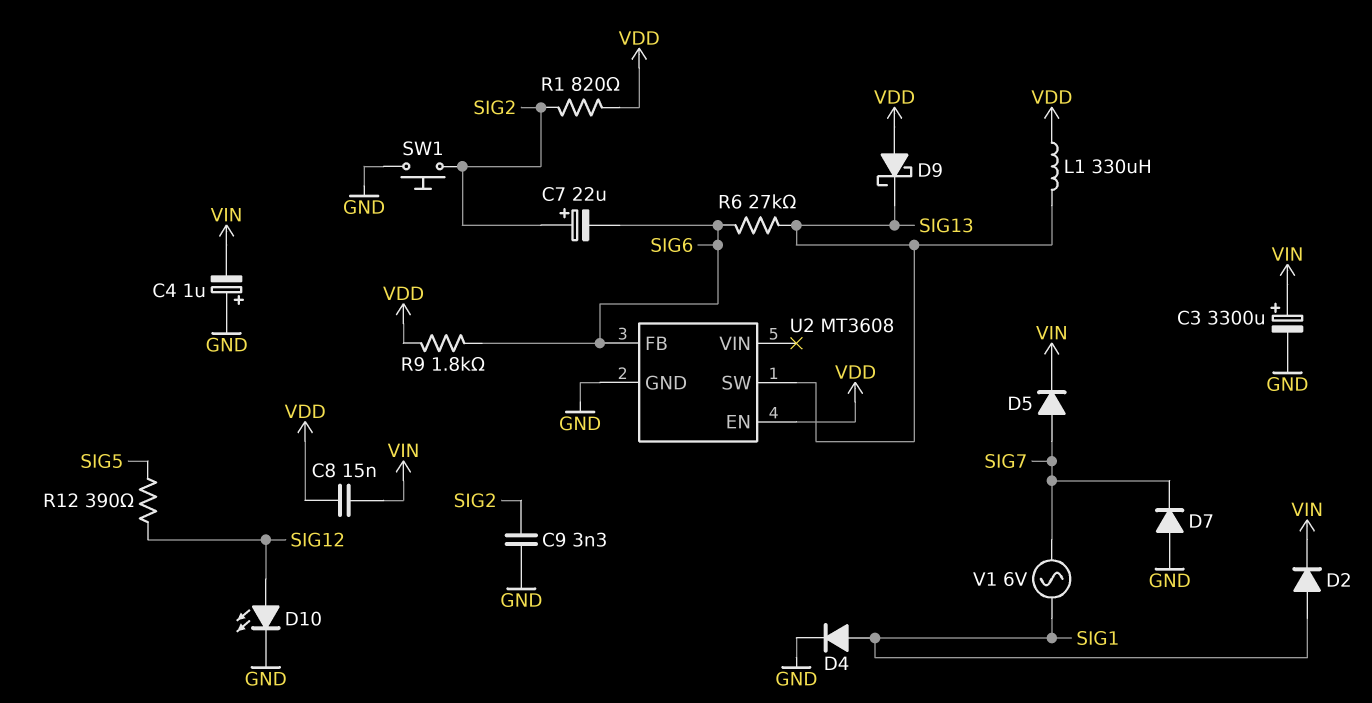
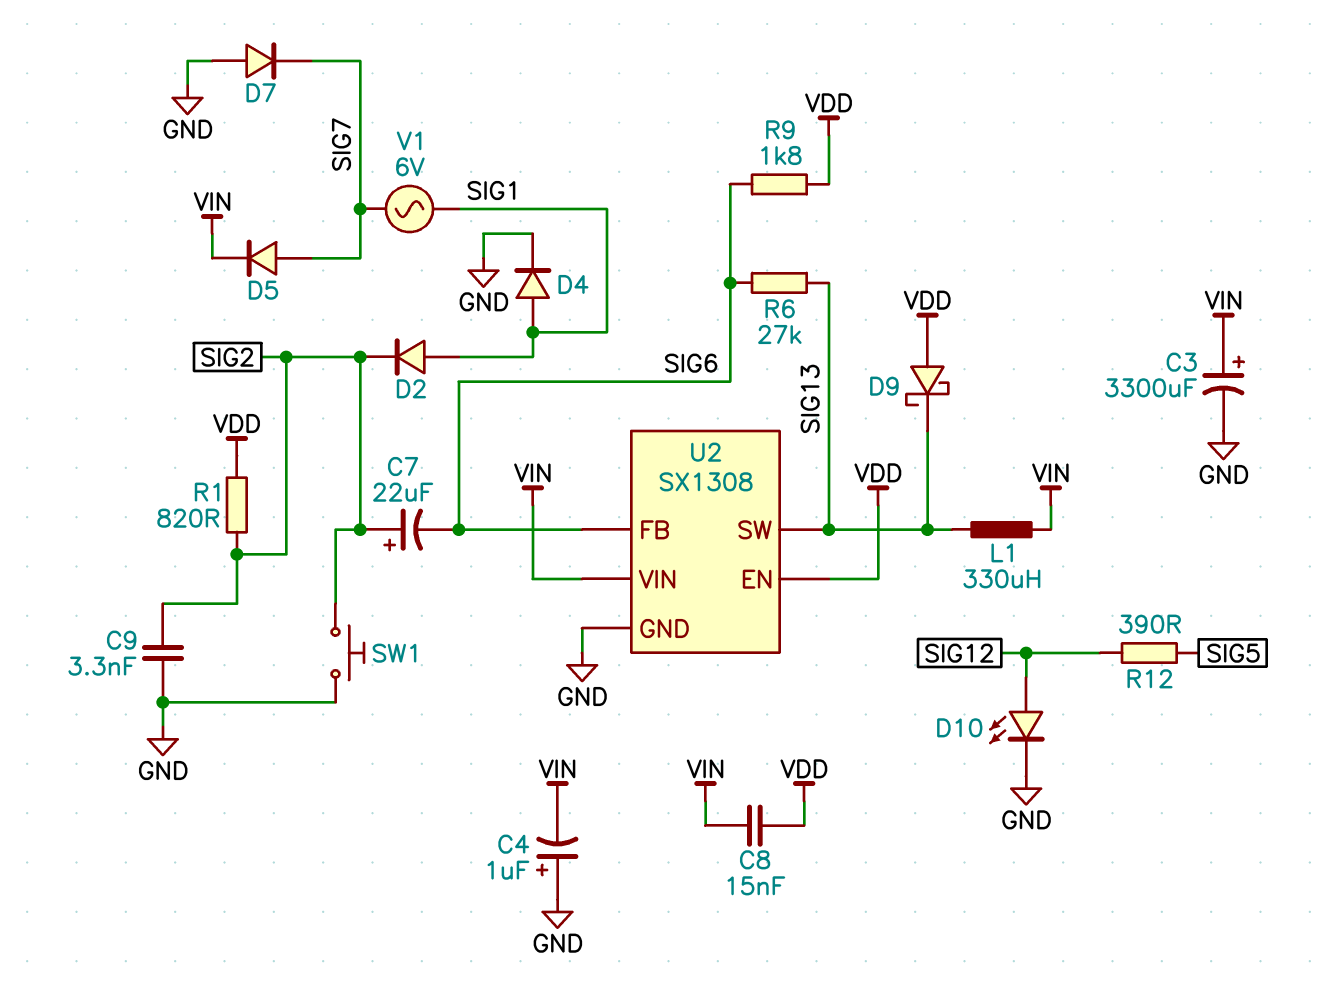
D2: diode (A SIG1, K VIN) -> diode (A SIG1, K SIG2)
L1: 330uH (SIG13, VDD) -> 330uH (SIG13, VIN)
U2: MT3608 -> SX1308
U2 pin VIN: none -> VIN

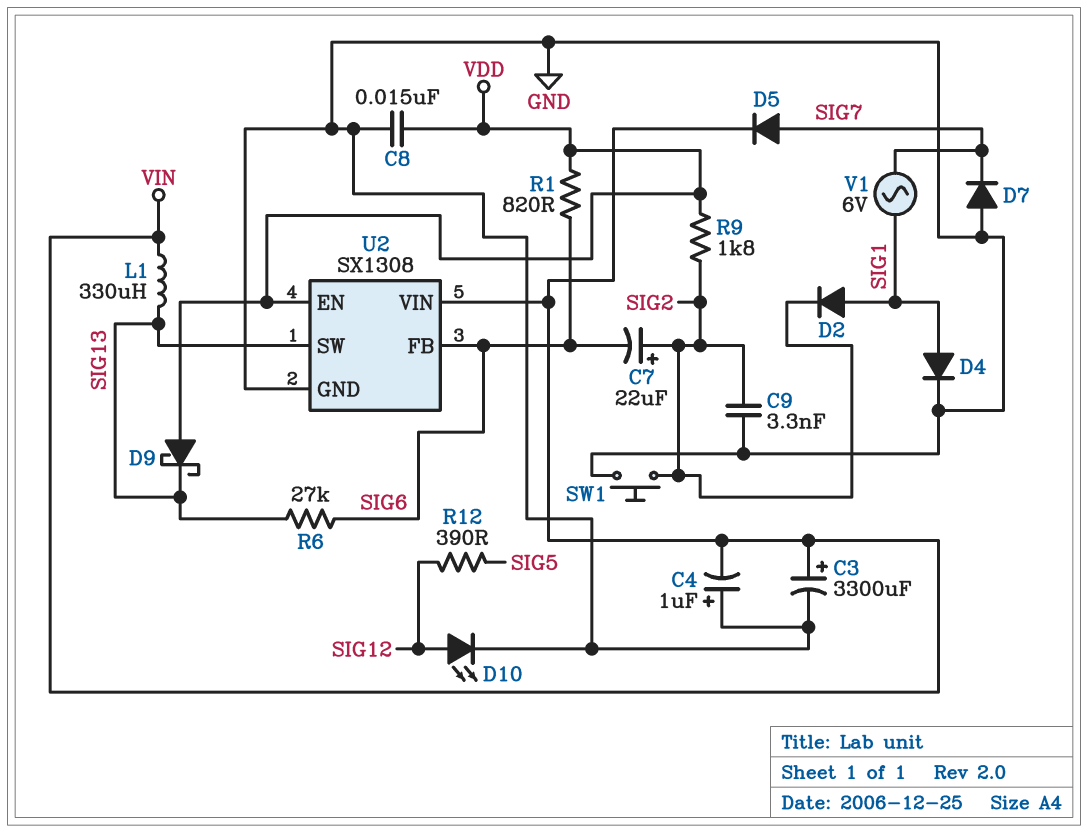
C8: 15nF (VDD, VIN) -> 15nF (GND, VDD)
R1: 820 (SIG2, VDD) -> 820 (SIG6, VDD)
R9: 1.8k (SIG6, VDD) -> 1.8k (SIG2, VDD)

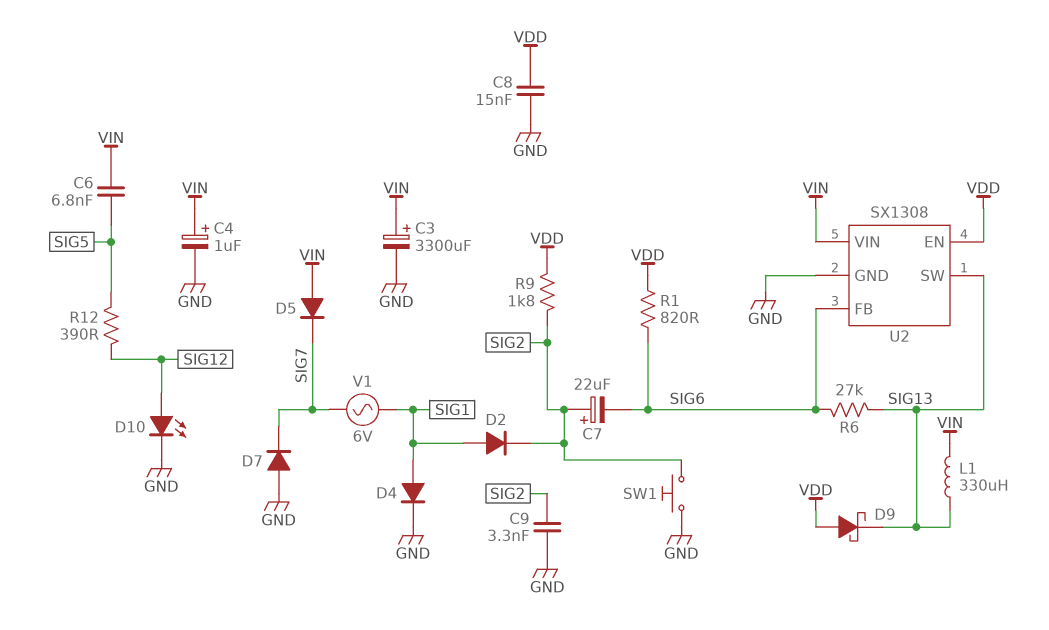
C4: 1uF (plus GND, minus VIN) -> 1uF (plus VIN, minus GND)
C6: none -> 6.8nF (SIG5, VIN)
D5: diode (A SIG7, K VIN) -> diode (A VIN, K SIG7)

